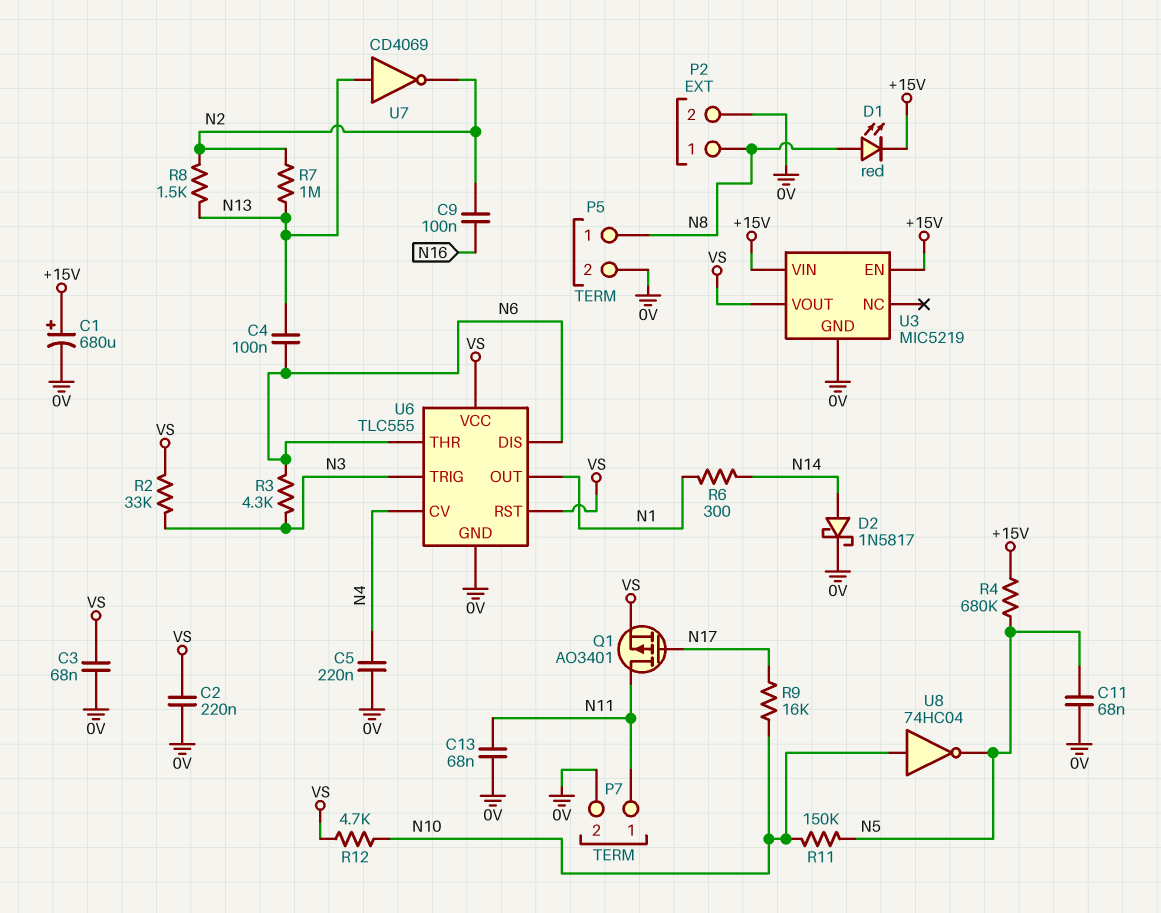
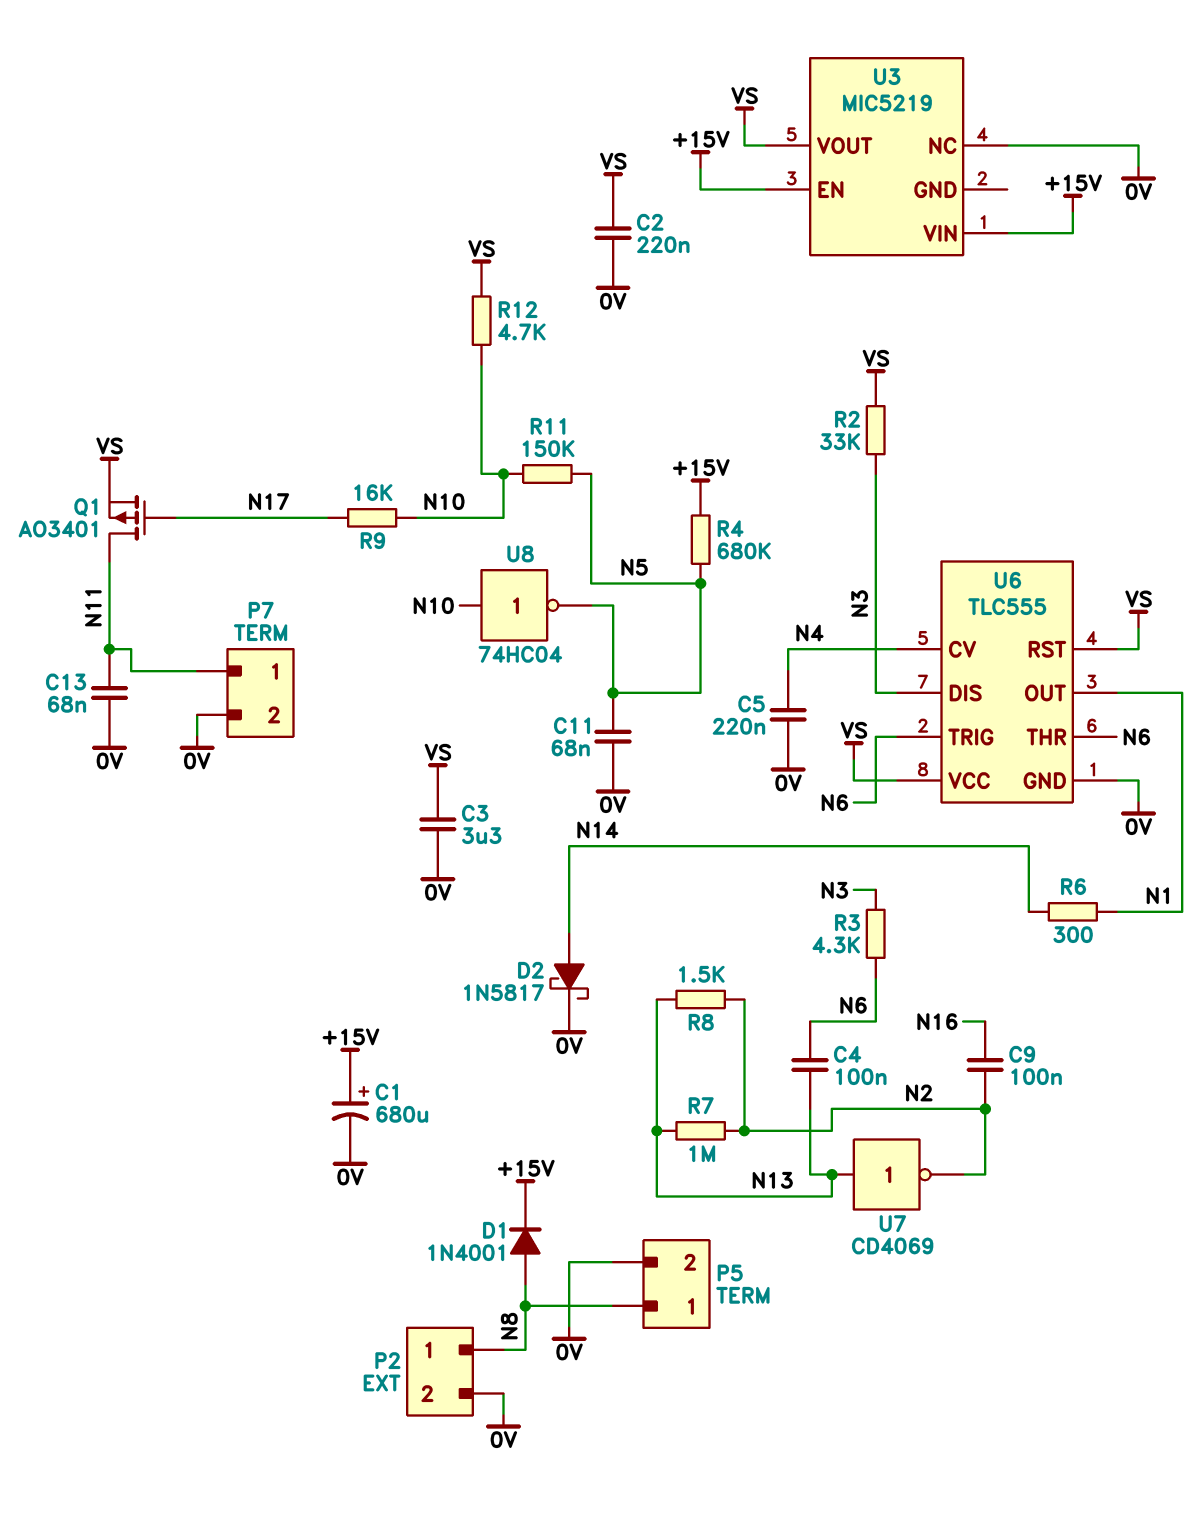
C3: 68nF (0V, VS) -> 3.3uF (0V, VS)
D1: LED red (A N8, K +15V) -> diode 1N4001 (A N8, K +15V)
U3 pin GND: 0V -> none
U3 pin NC: none -> 0V
U6 pin DIS: N6 -> N3
U6 pin TRIG: N3 -> N6

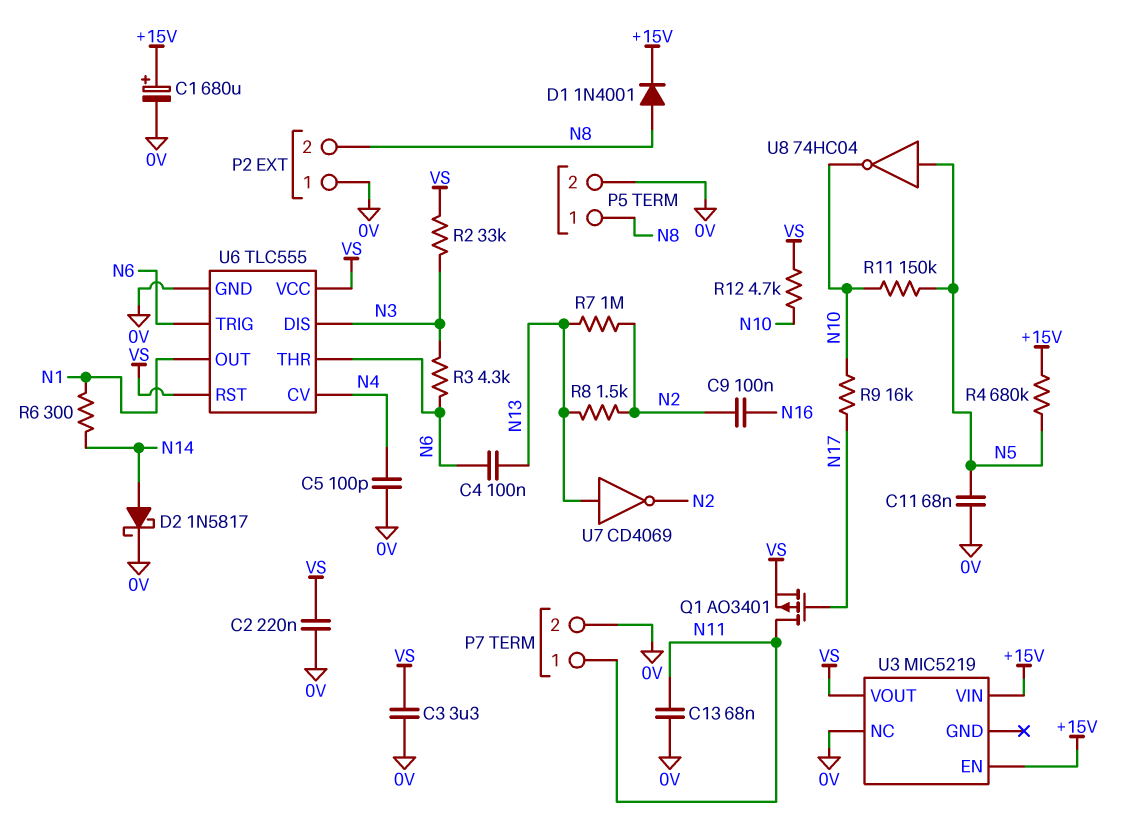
C5: 220nF (0V, N4) -> 100pF (0V, N4)
P2 pin 1: N8 -> 0V
P2 pin 2: 0V -> N8
U8: NOT 74HC04 (in N10, out N5) -> NOT 74HC04 (in N5, out N10)

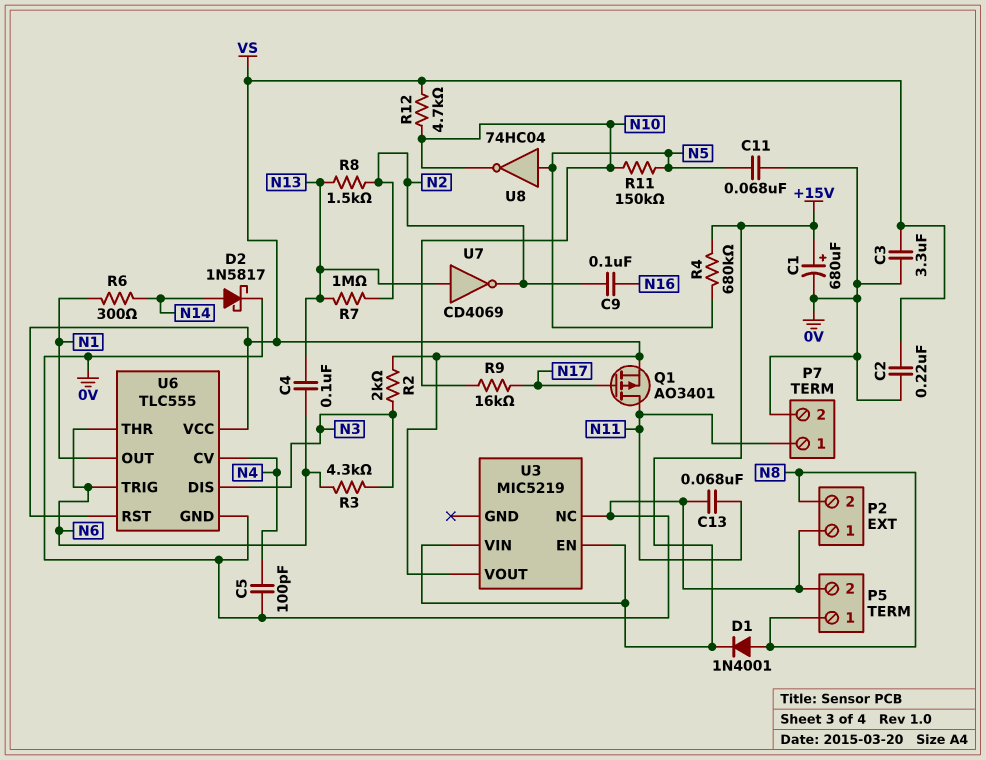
R2: 33k (N3, VS) -> 2k (N3, VS)

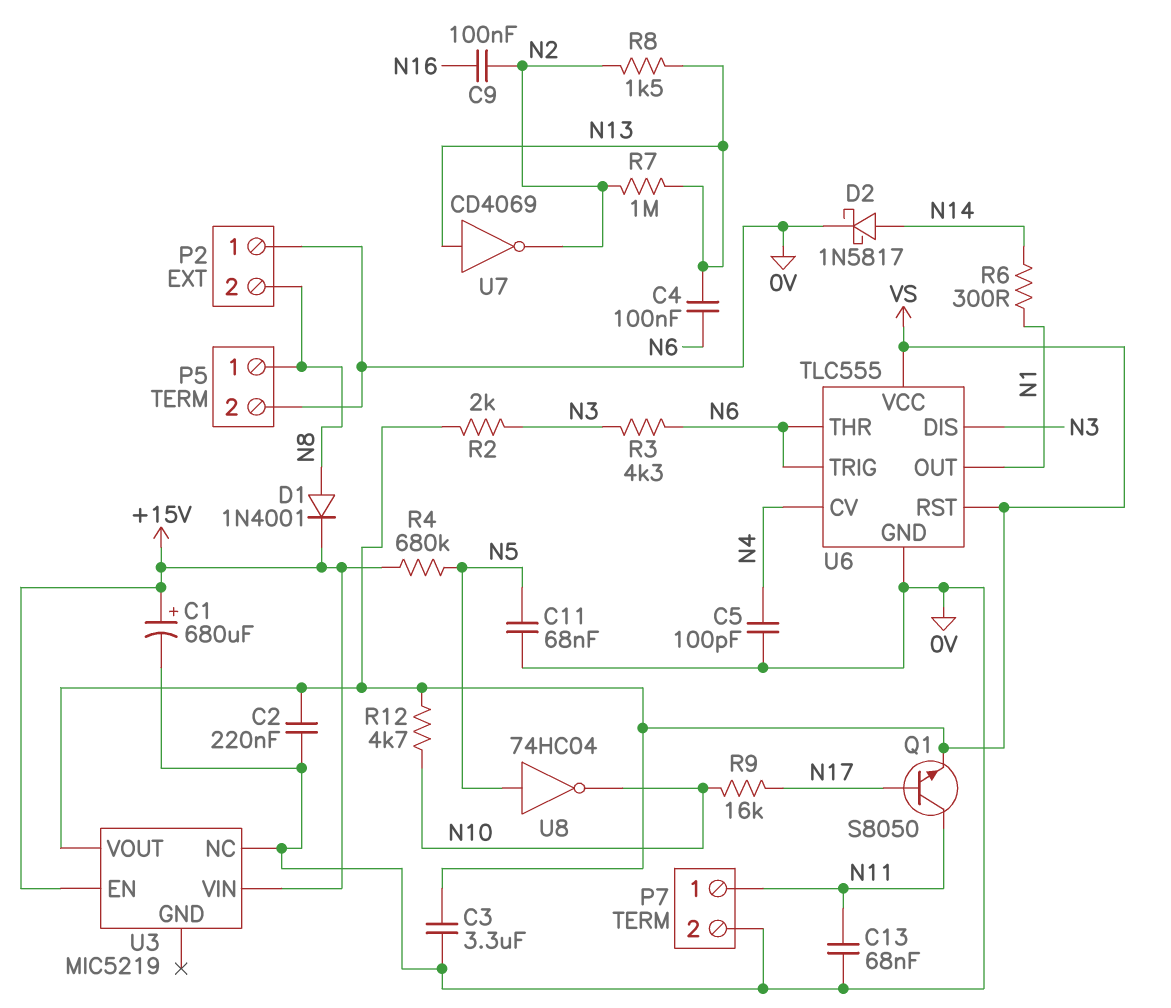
Q1: PMOS AO3401 (G N17, D N11, S VS) -> NPN S8050 (B N17, C N11, E VS)
R11: 150k (N5, N10) -> none

